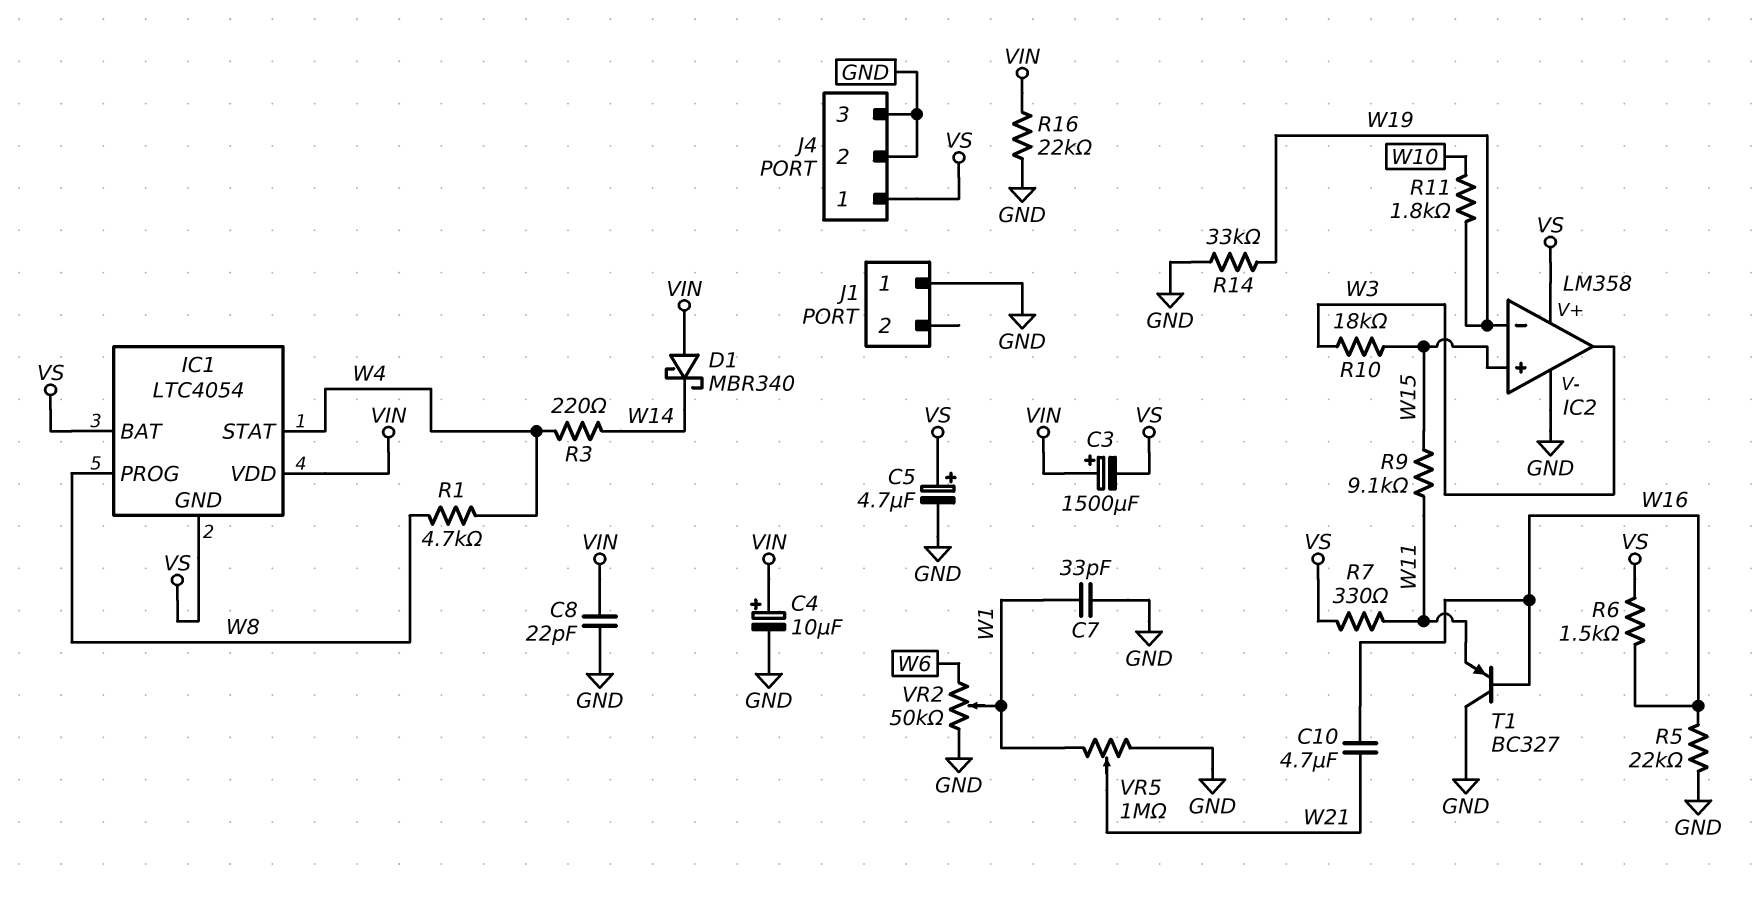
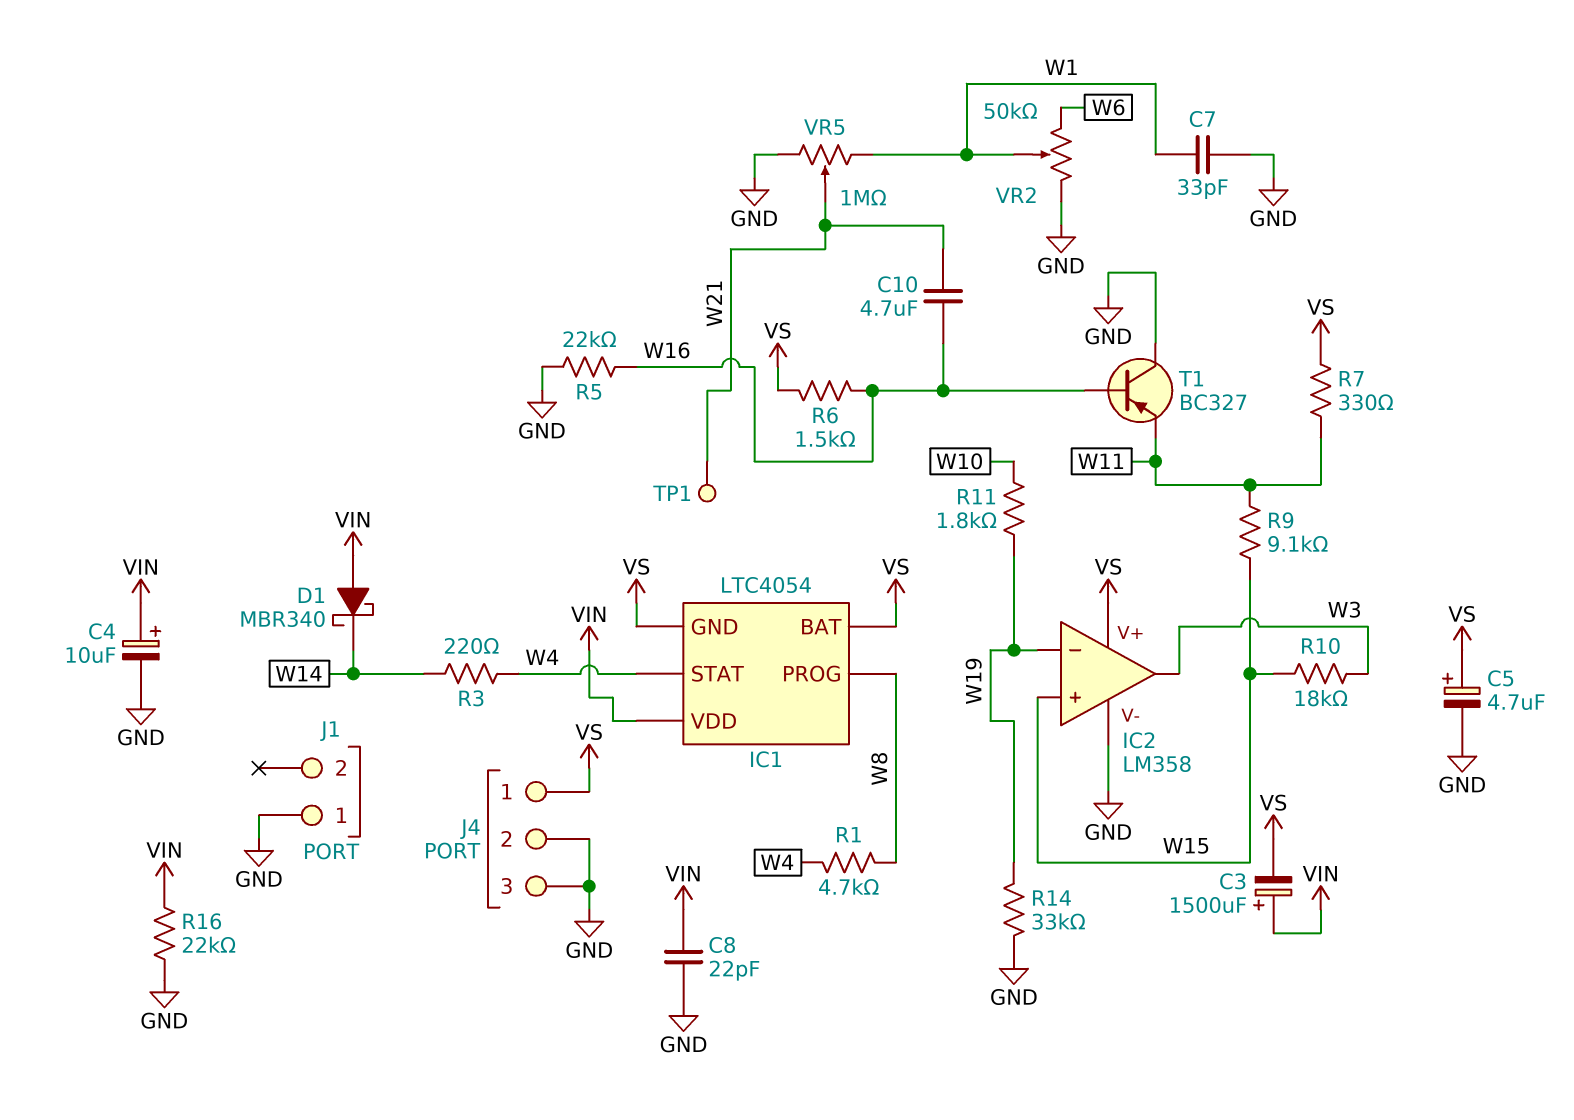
TP1: none -> test point (W21)

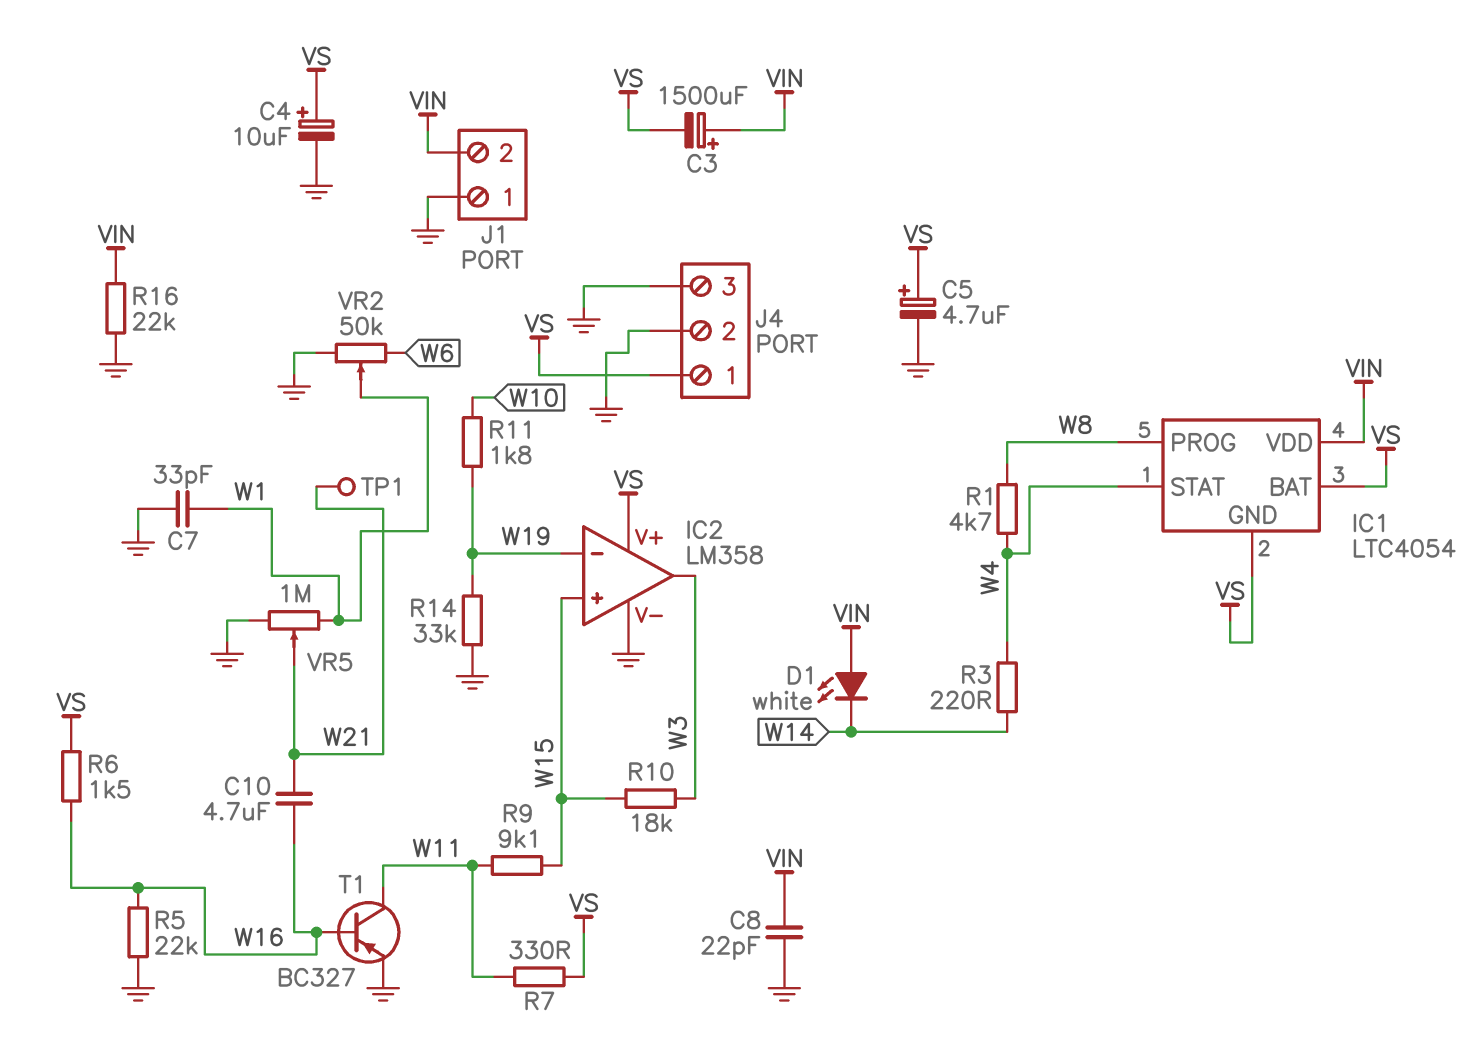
C4: 10uF (plus VIN, minus GND) -> 10uF (plus VS, minus GND)
D1: schottky MBR340 (A VIN, K W14) -> LED white (A VIN, K W14)
J1 pin 2: none -> VIN
T1: PNP BC327 (B W16, C GND, E W11) -> PNP BC327 (B W16, C W11, E GND)

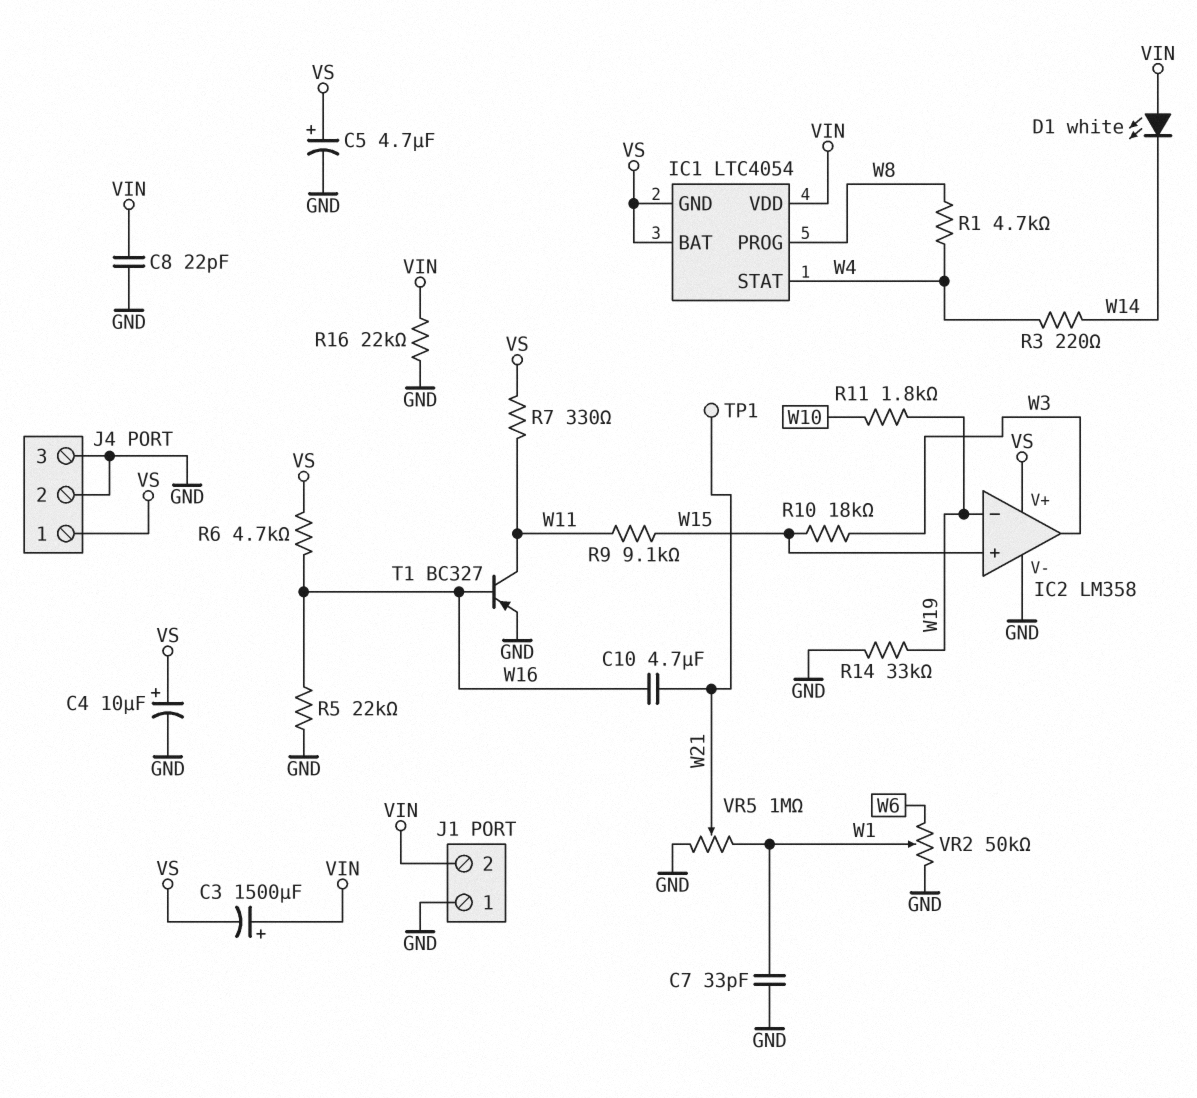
R6: 1.5k (VS, W16) -> 4.7k (VS, W16)

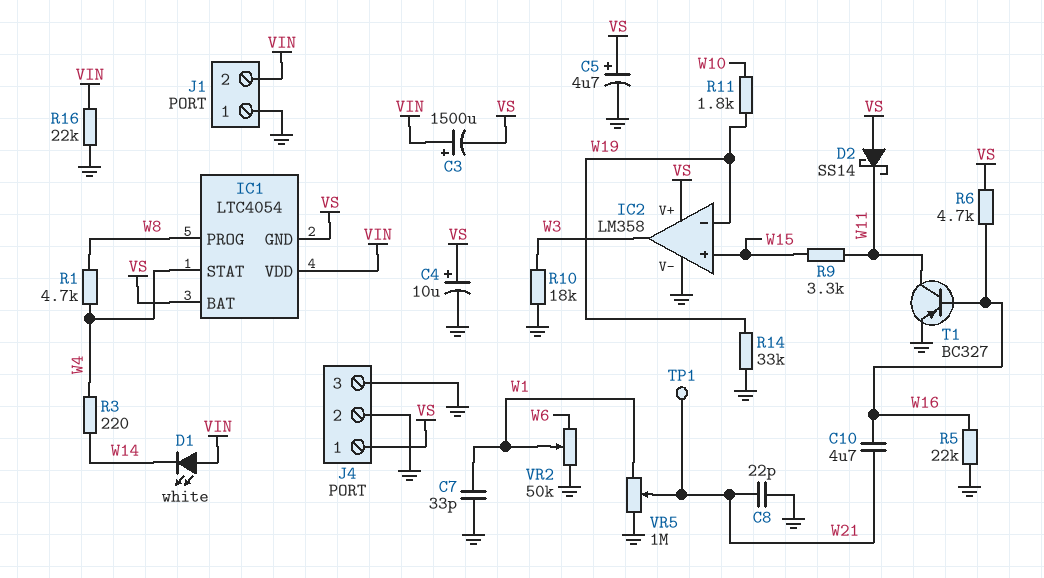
C8: 22pF (GND, VIN) -> 22pF (GND, W21)
D2: none -> schottky SS14 (A VS, K W11)
R7: 330 (VS, W11) -> none
R9: 9.1k (W11, W15) -> 3.3k (W11, W15)
R10: 18k (W3, W15) -> 18k (GND, W3)

